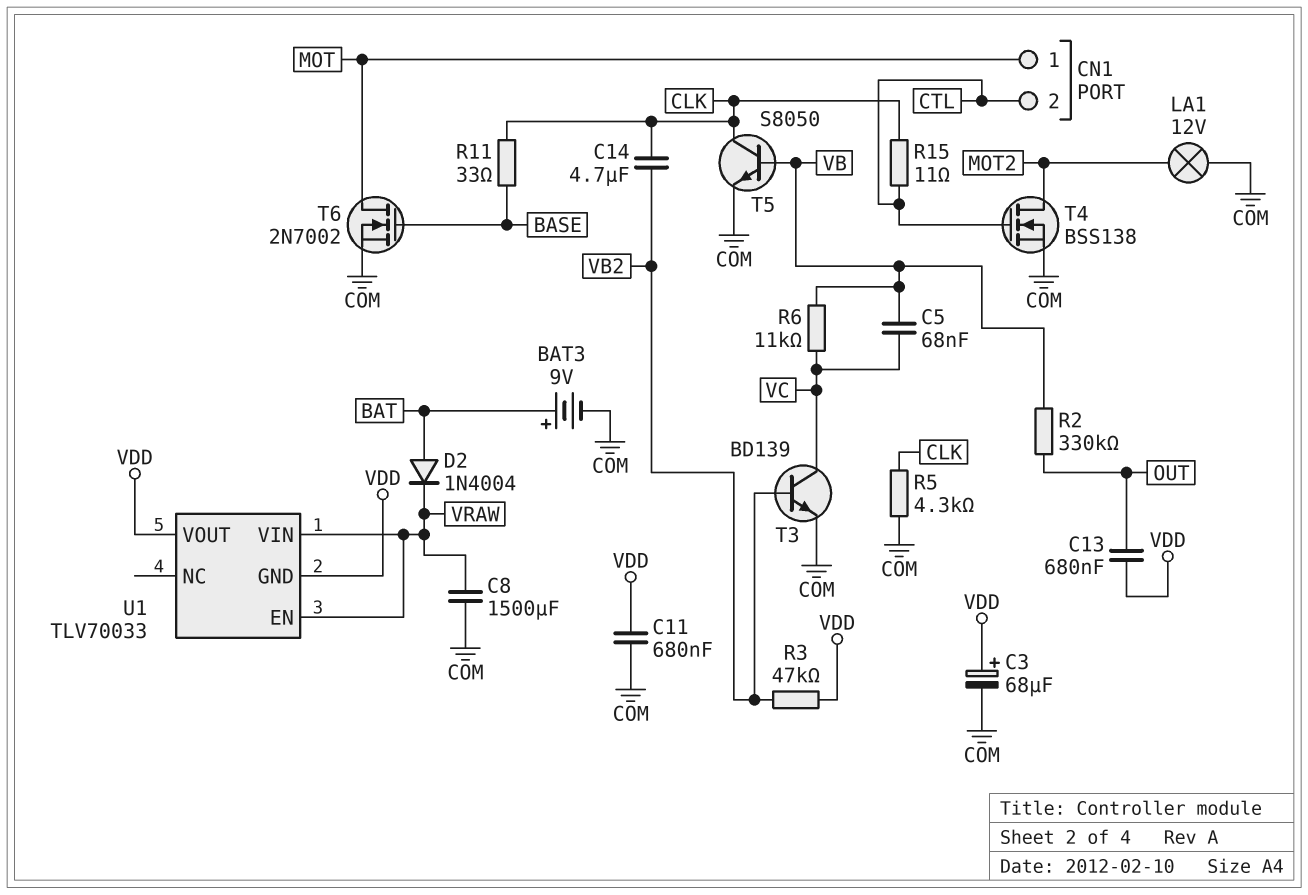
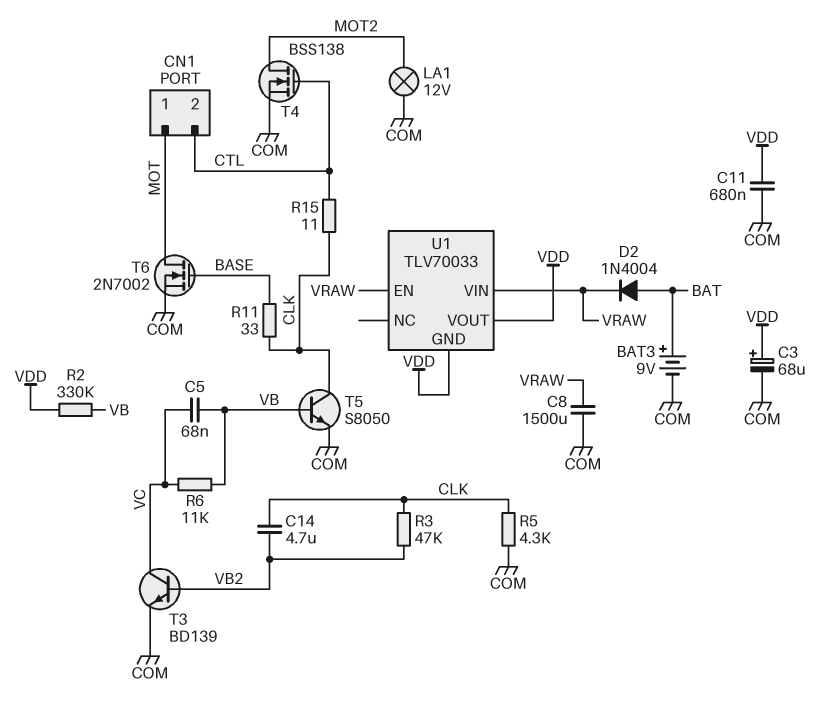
C13: 680nF (OUT, VDD) -> none
R2: 330k (OUT, VB) -> 330k (VB, VDD)
R3: 47k (VB2, VDD) -> 47k (CLK, VB2)

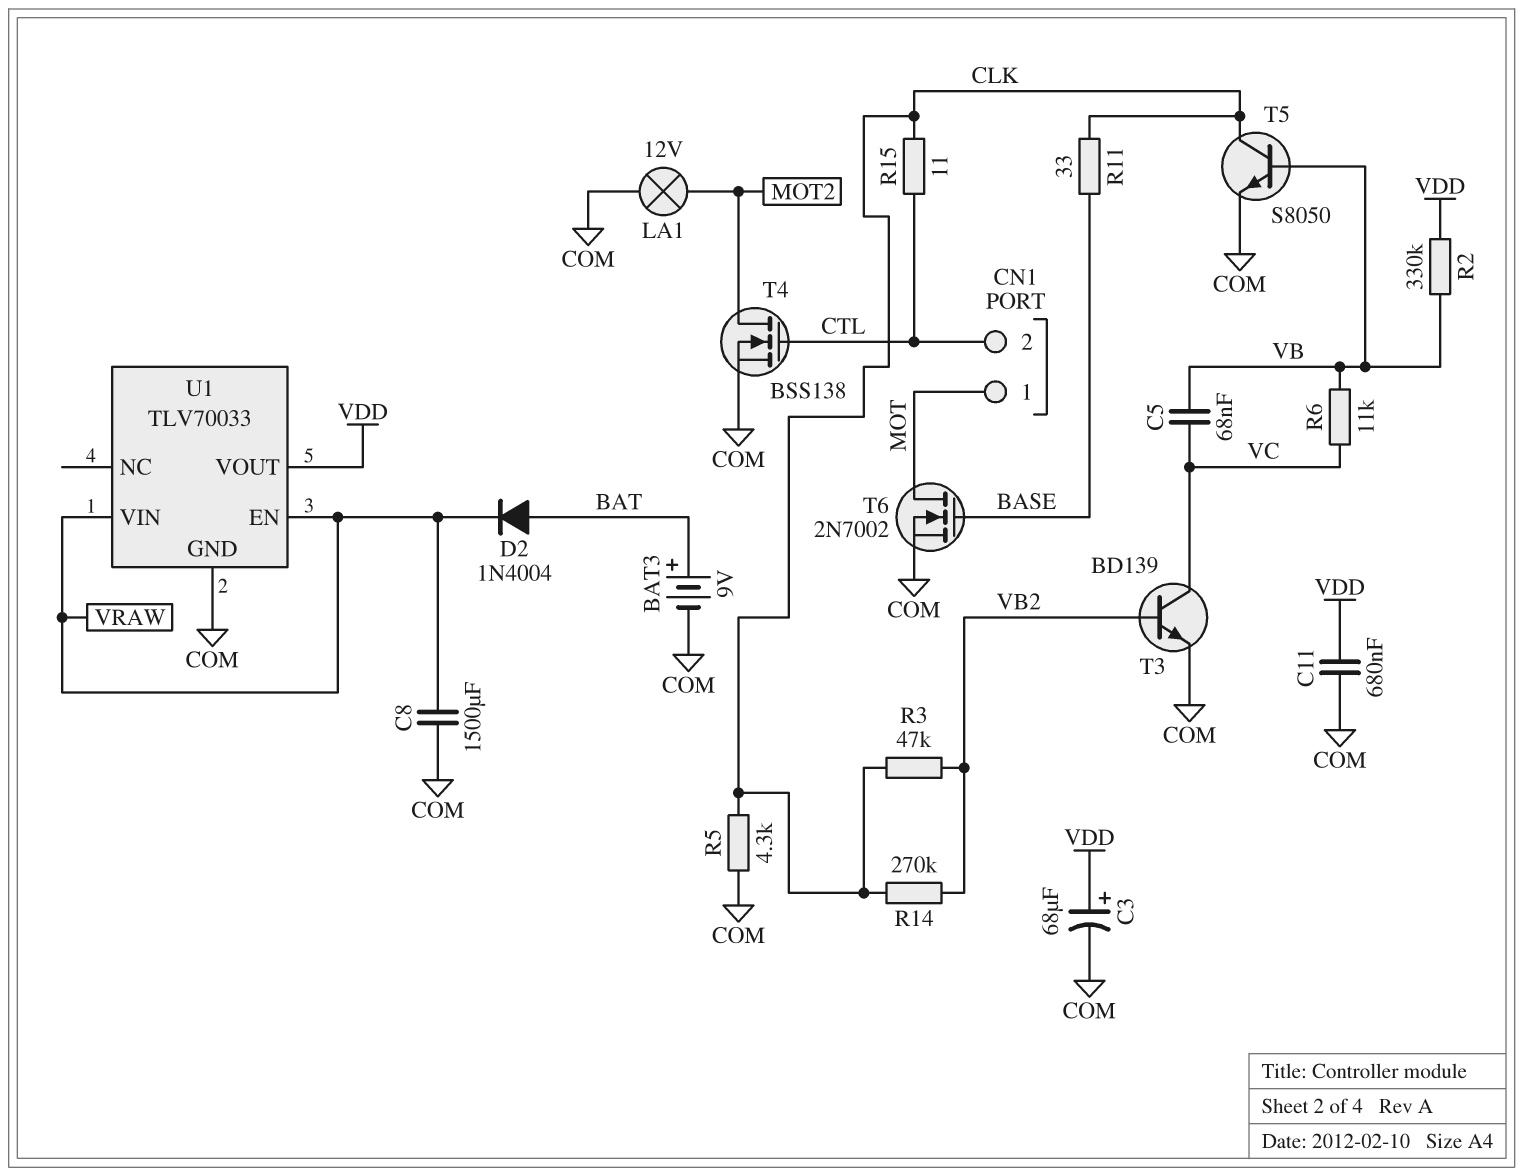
C14: 4.7uF (CLK, VB2) -> none
R14: none -> 270k (CLK, VB2)
U1 pin GND: VDD -> COM

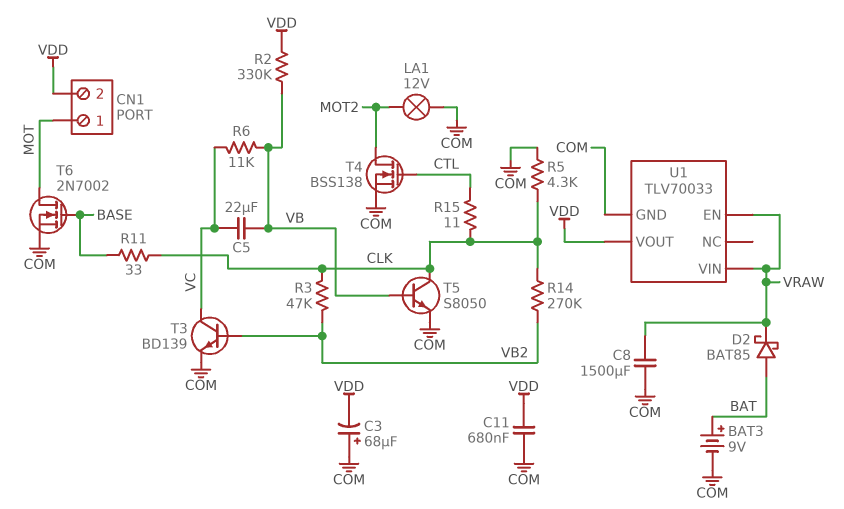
C3: 68uF (plus VDD, minus COM) -> 68uF (plus COM, minus VDD)
C5: 68nF (VB, VC) -> 22uF (VB, VC)
CN1 pin 2: CTL -> VDD
D2: diode 1N4004 (A BAT, K VRAW) -> schottky BAT85 (A BAT, K VRAW)

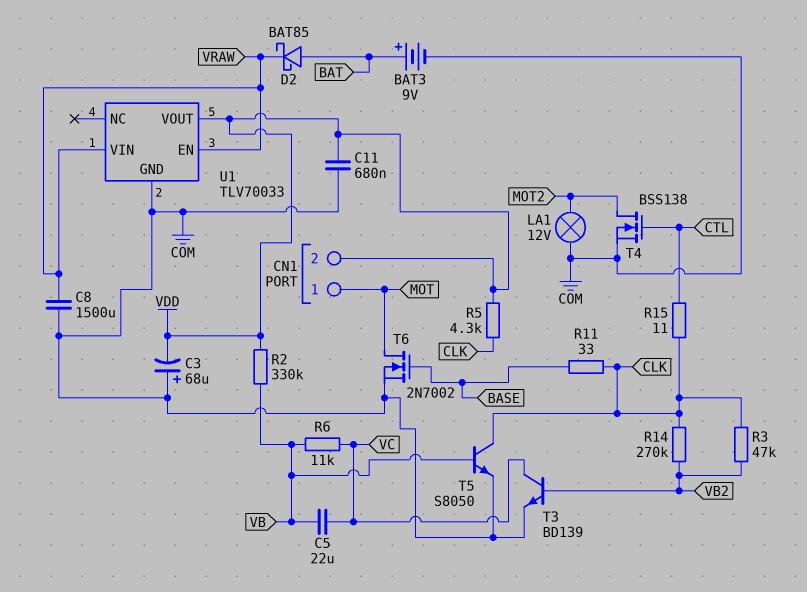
R5: 4.3k (CLK, COM) -> 4.3k (CLK, VDD)

